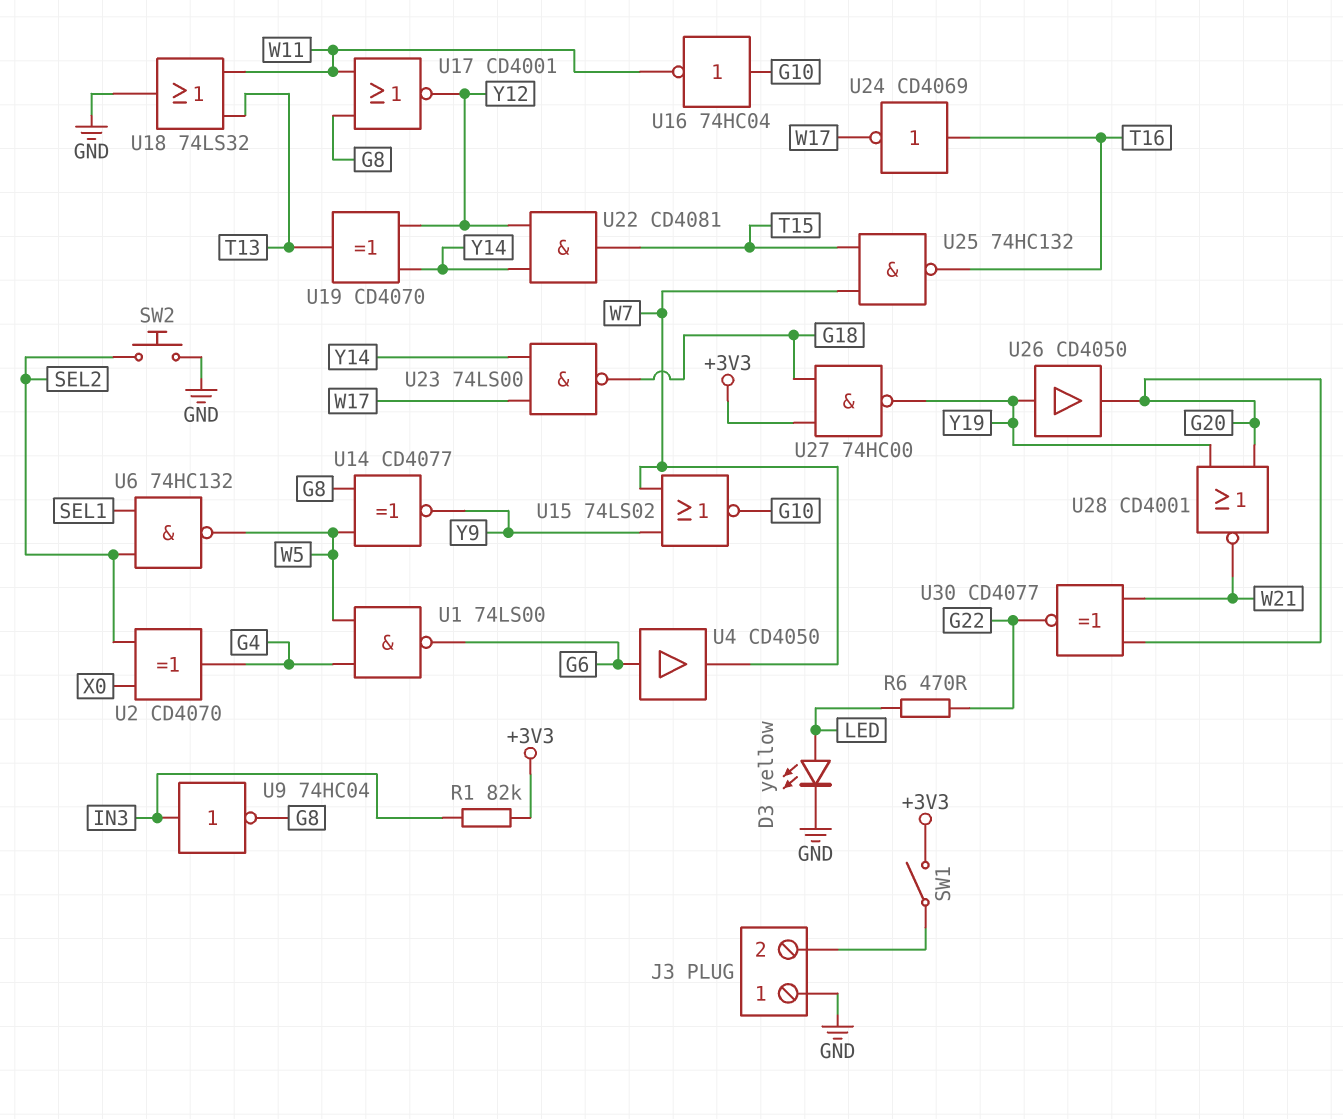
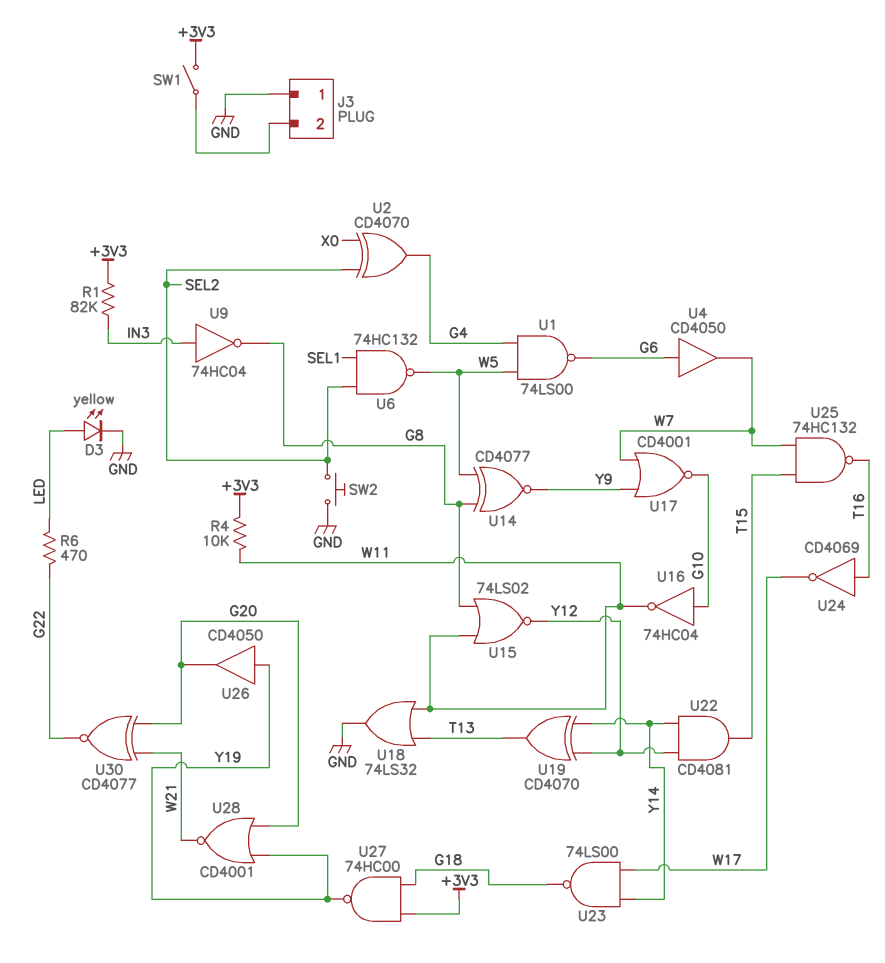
R4: none -> 10k (+3V3, W11)
U15: NOR 74LS02 (in W7, in Y9, out G10) -> NOR 74LS02 (in G8, in W11, out Y12)
U17: NOR CD4001 (in G8, in W11, out Y12) -> NOR CD4001 (in W7, in Y9, out G10)

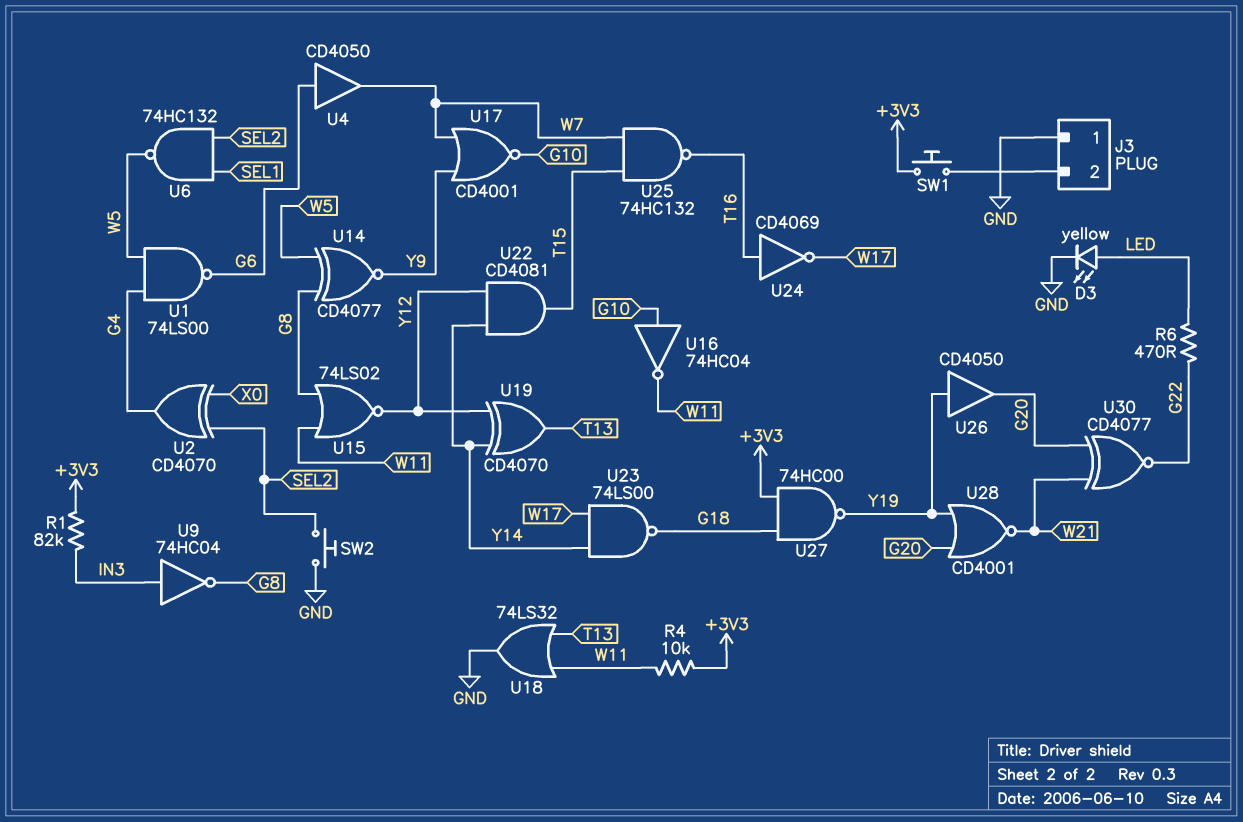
SW1: switch (+3V3, J3/2) -> button (+3V3, J3/2)

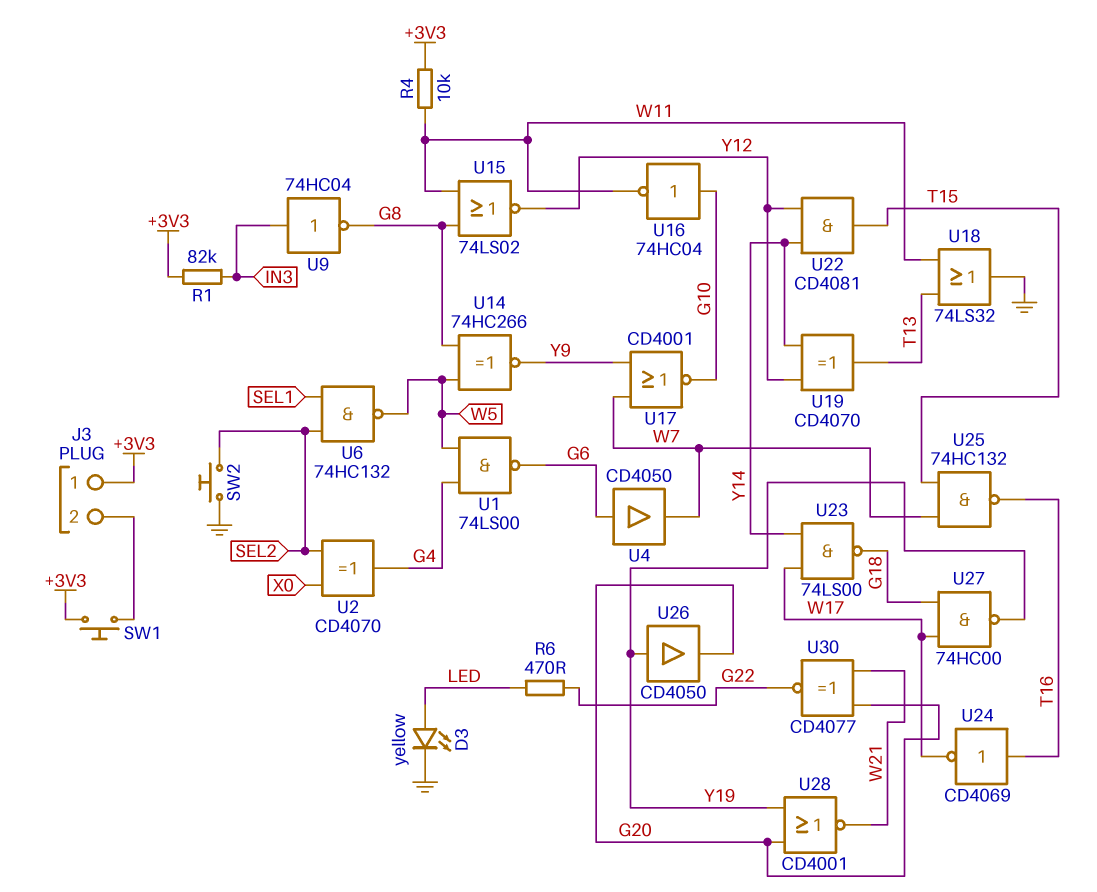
J3 pin 1: GND -> +3V3
U14: XNOR CD4077 (in G8, in W5, out Y9) -> XNOR 74HC266 (in G8, in W5, out Y9)
U27: NAND 74HC00 (in +3V3, in G18, out Y19) -> NAND 74HC00 (in G18, in W17, out Y19)

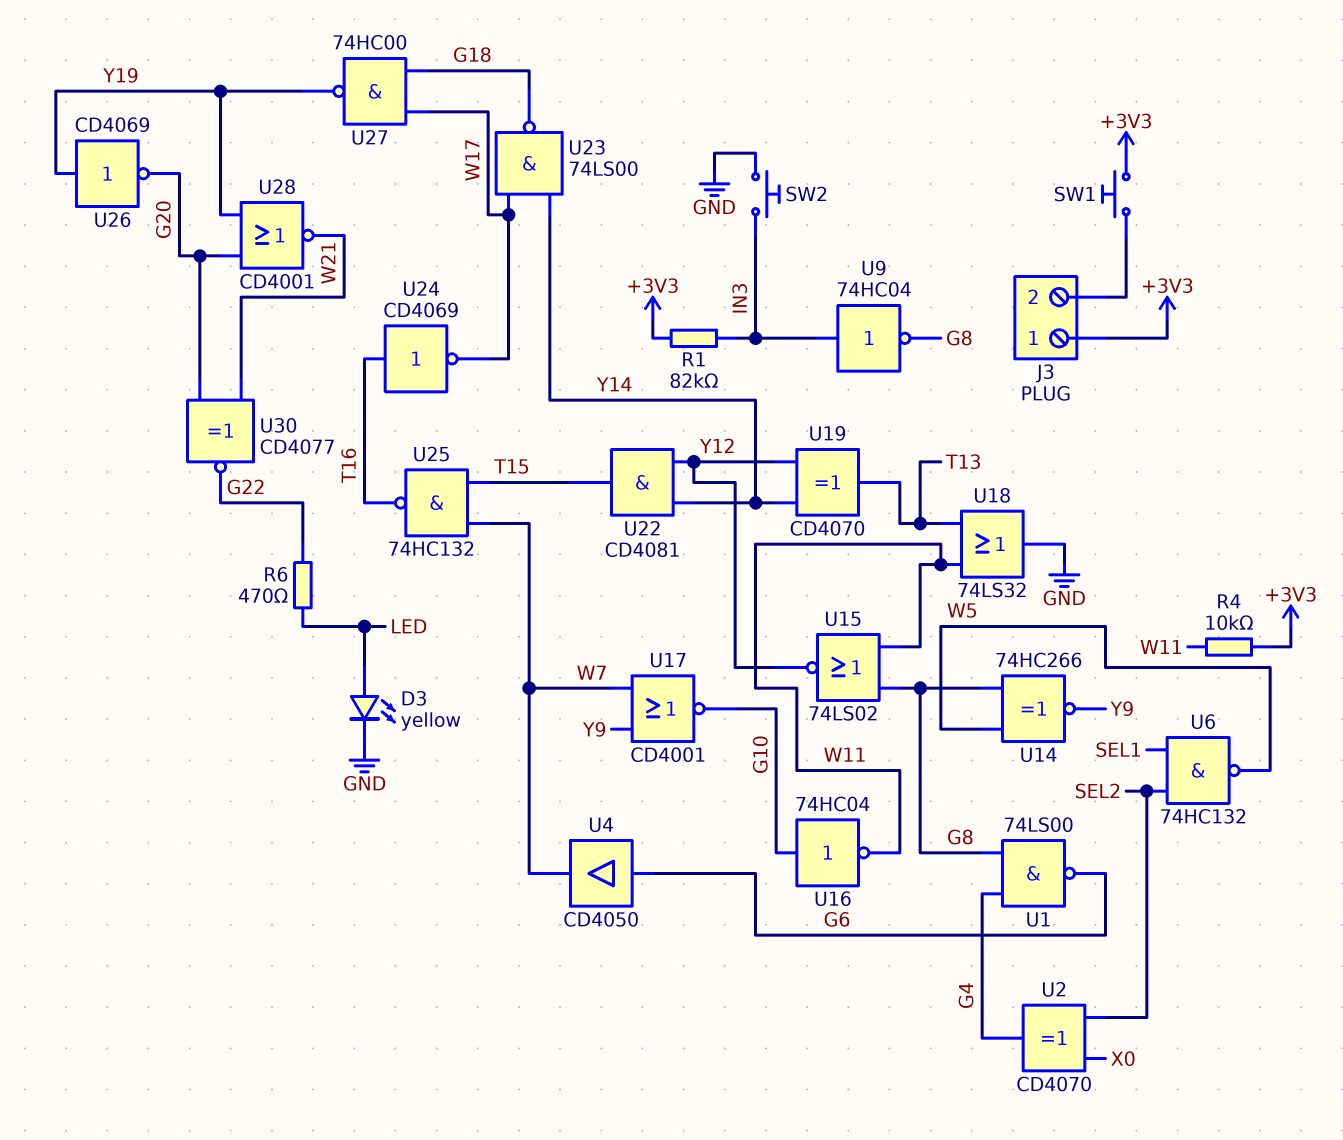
SW2: button (GND, SEL2) -> button (GND, IN3)
U1: NAND 74LS00 (in G4, in W5, out G6) -> NAND 74LS00 (in G4, in G8, out G6)
U26: buffer CD4050 (in Y19, out G20) -> NOT CD4069 (in Y19, out G20)

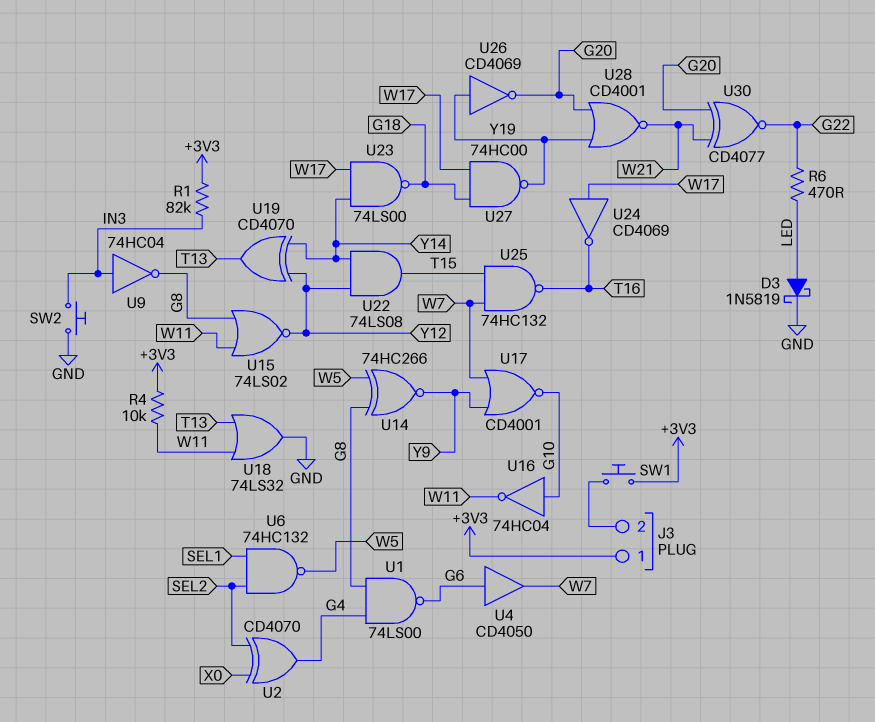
D3: LED yellow (A LED, K GND) -> schottky 1N5819 (A LED, K GND)
U22: AND CD4081 (in Y12, in Y14, out T15) -> AND 74LS08 (in Y12, in Y14, out T15)
U24: NOT CD4069 (in T16, out W17) -> NOT CD4069 (in W17, out T16)

